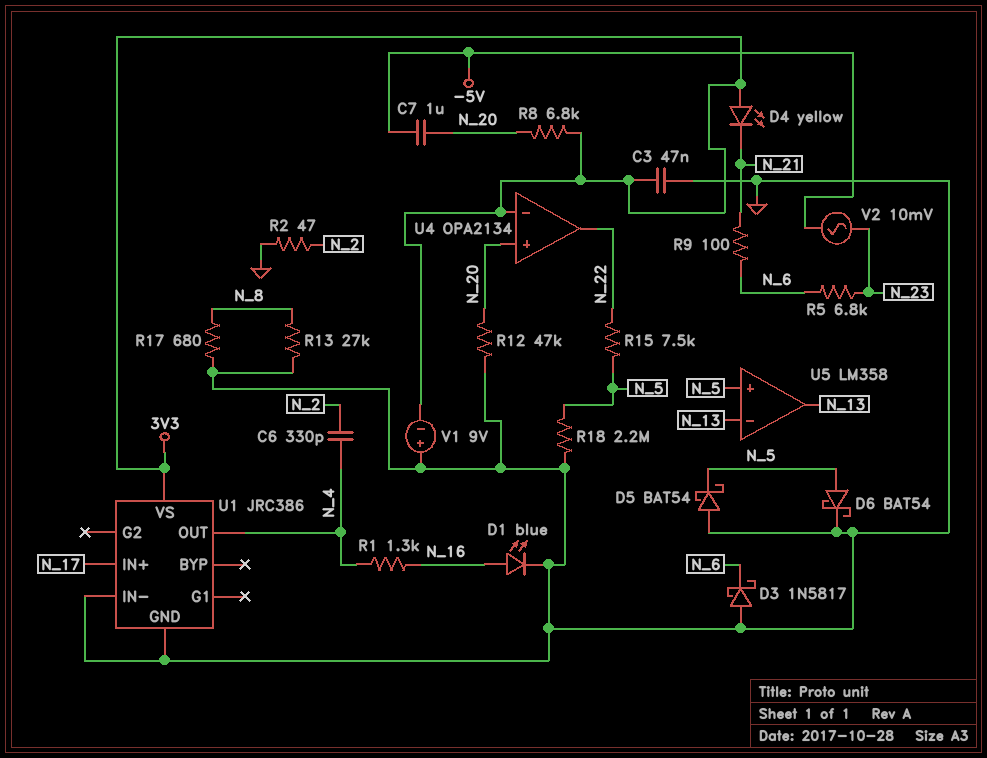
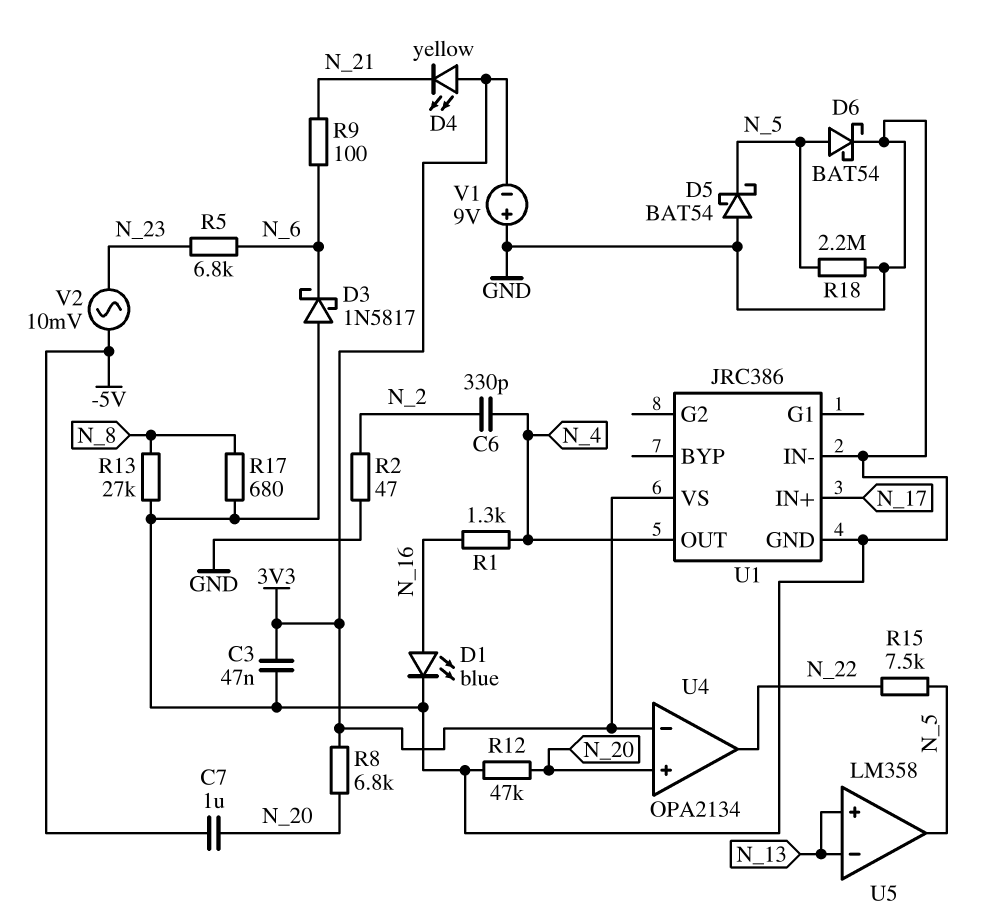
U5 pin in+: N_5 -> N_13
U5 pin out: N_13 -> N_5

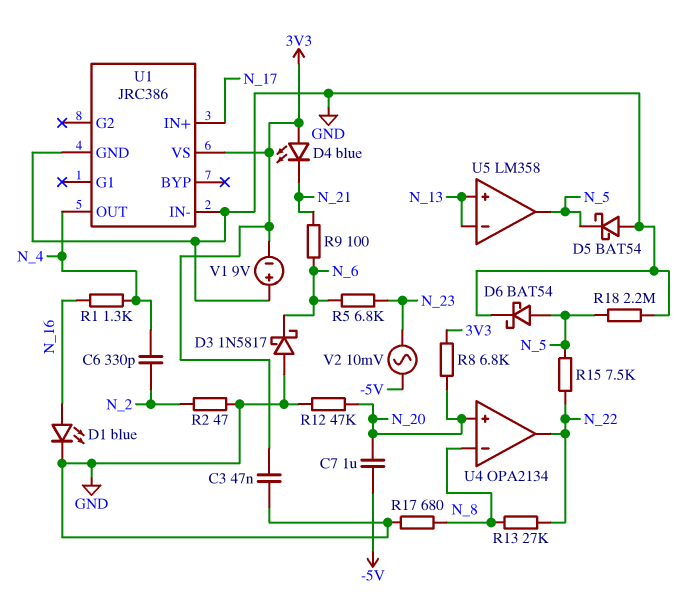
D4: LED yellow (A 3V3, K N_21) -> LED blue (A 3V3, K N_21)
R13: 27k (GND, N_8) -> 27k (N_8, N_22)
U4 pin in-: 3V3 -> N_8

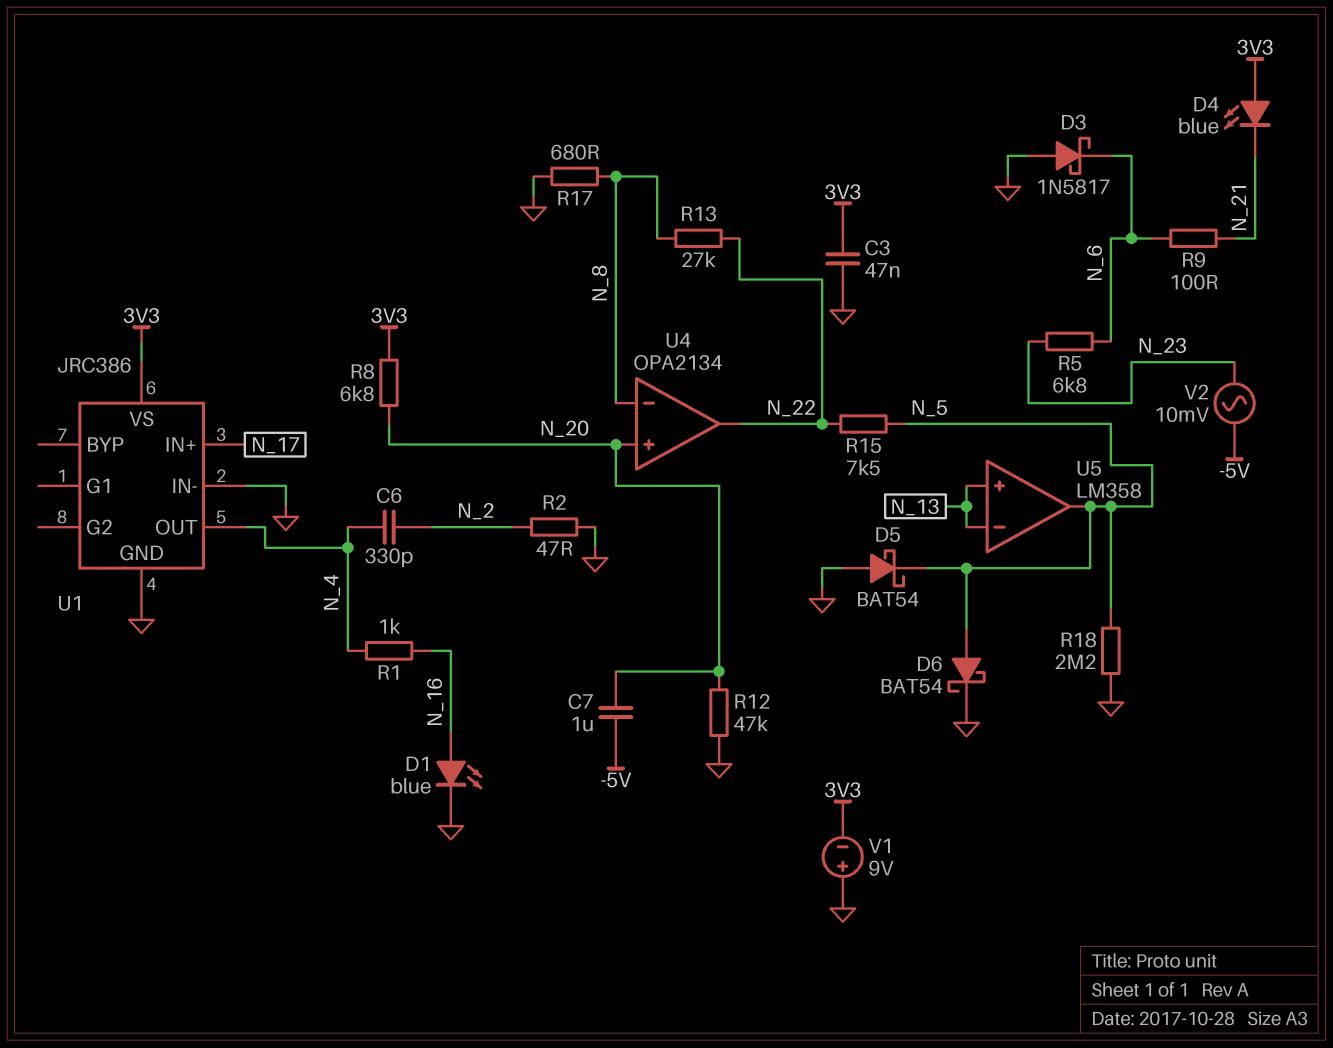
R1: 1.3k (N_4, N_16) -> 1k (N_4, N_16)

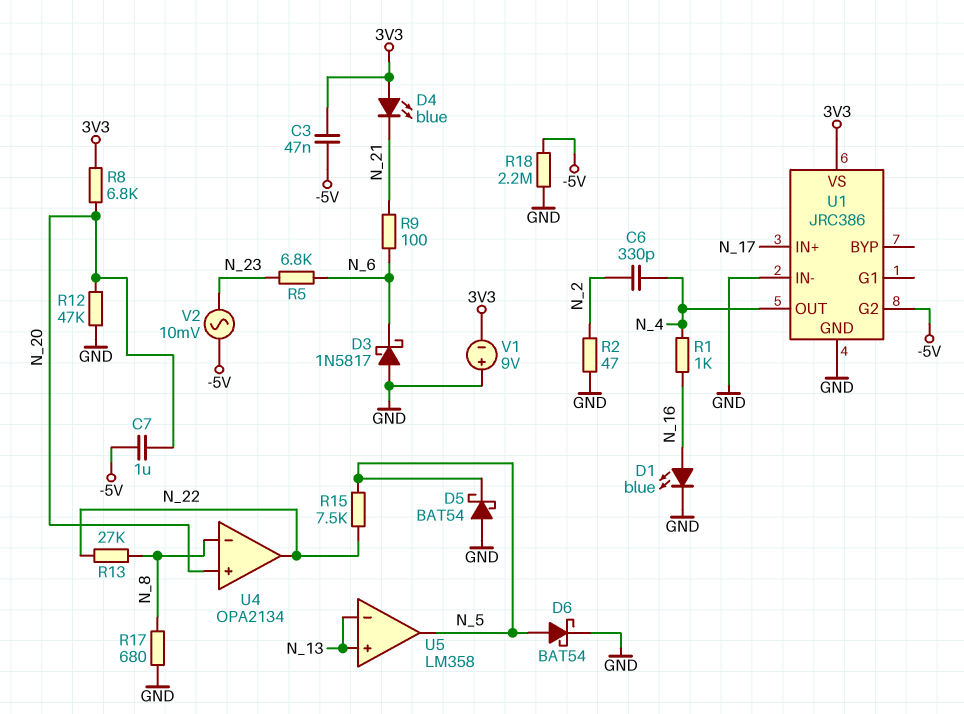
C3: 47nF (3V3, GND) -> 47nF (-5V, 3V3)
R18: 2.2M (GND, N_5) -> 2.2M (-5V, GND)
U1 pin G2: none -> -5V

